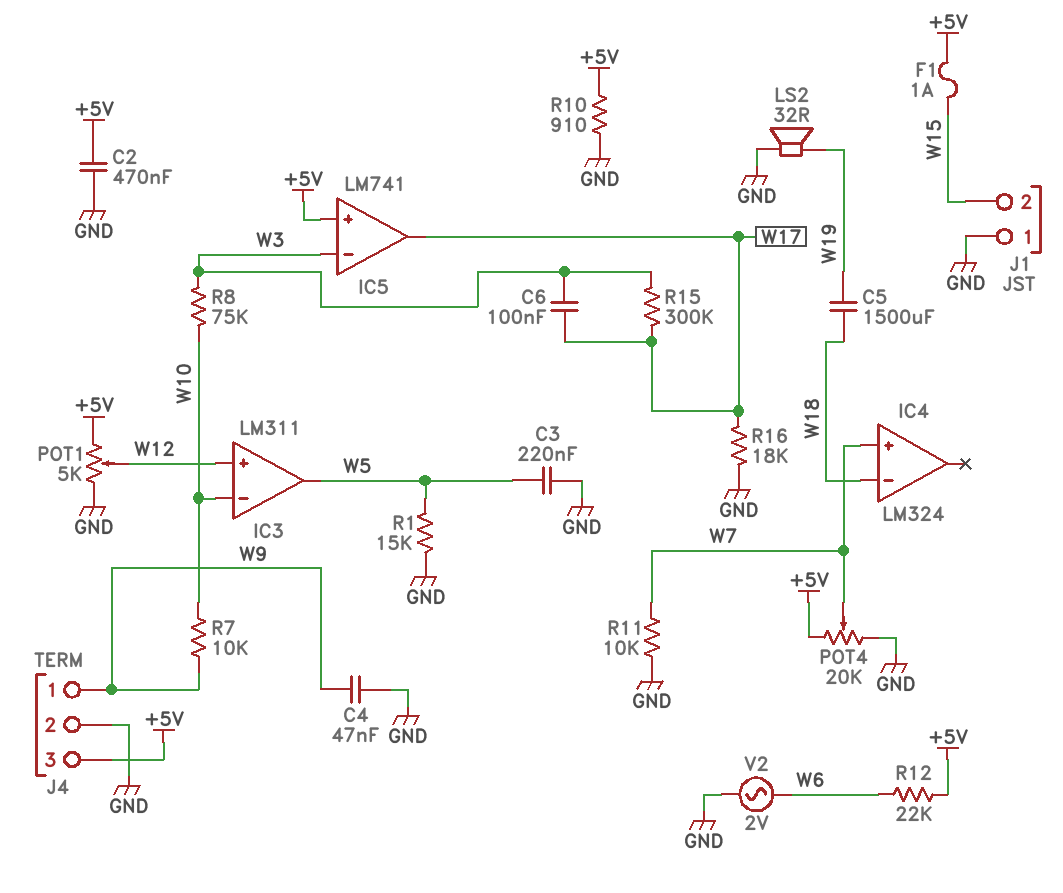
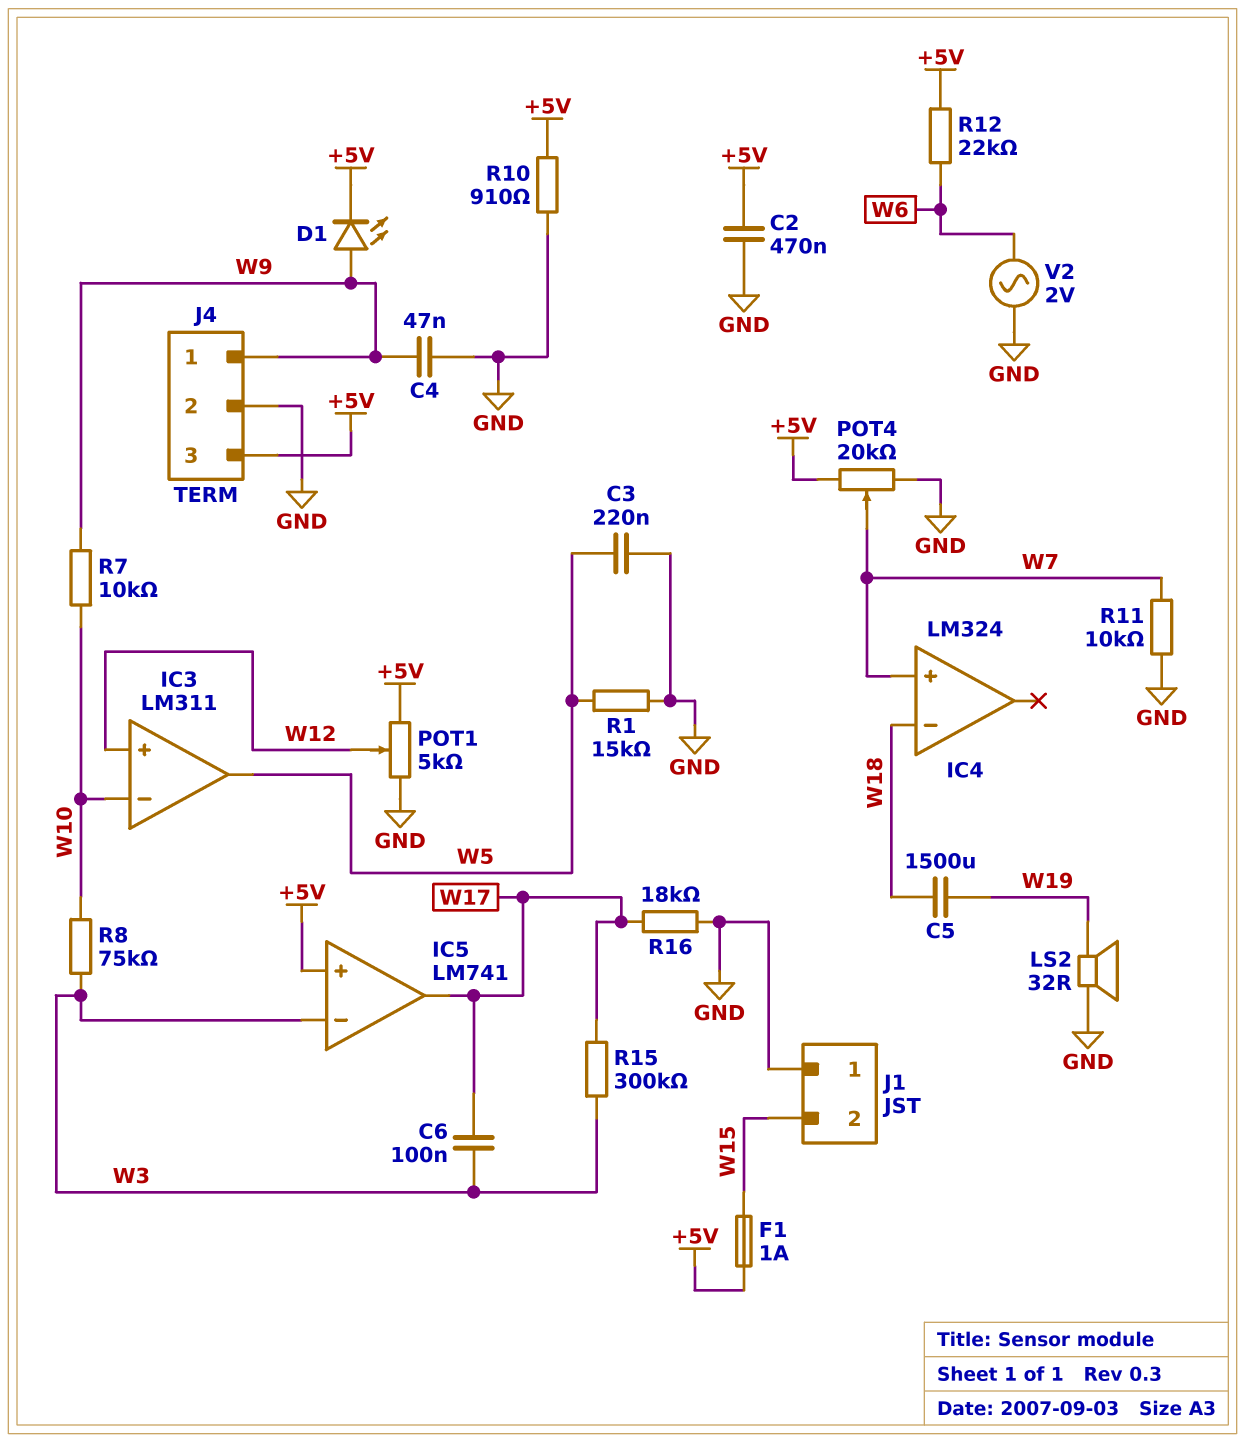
D1: none -> LED (A W9, K +5V)

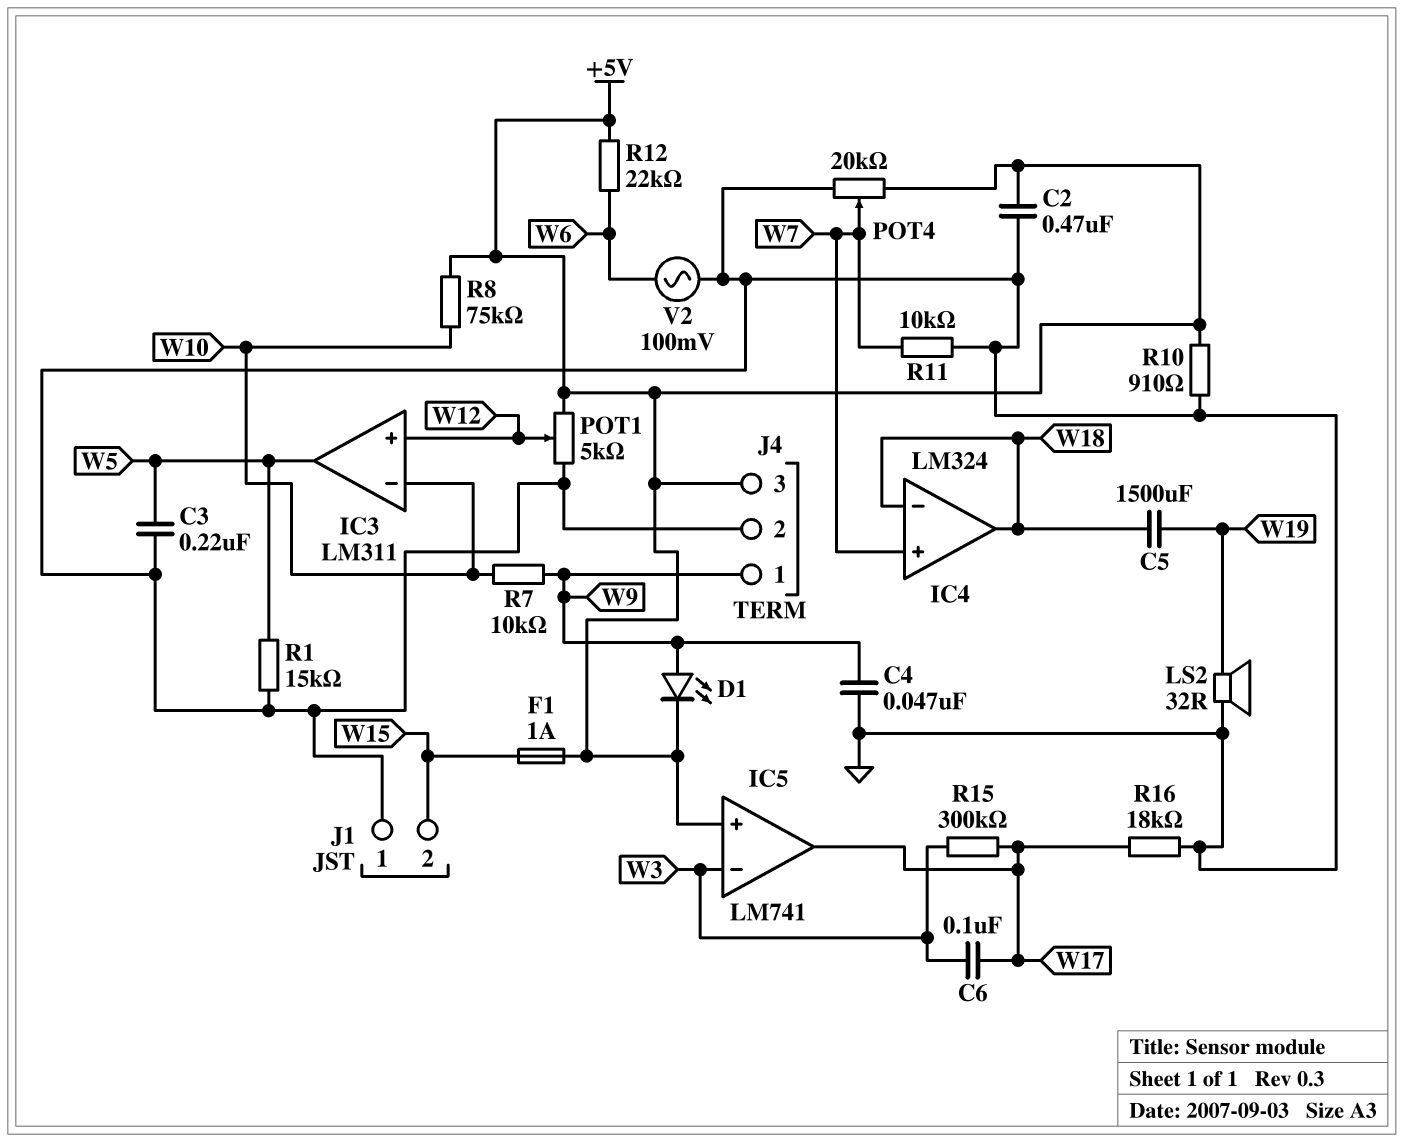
IC4 pin out: none -> W18
R8: 75k (W3, W10) -> 75k (+5V, W10)
V2: AC 2V (GND, W6) -> AC 100mV (GND, W6)

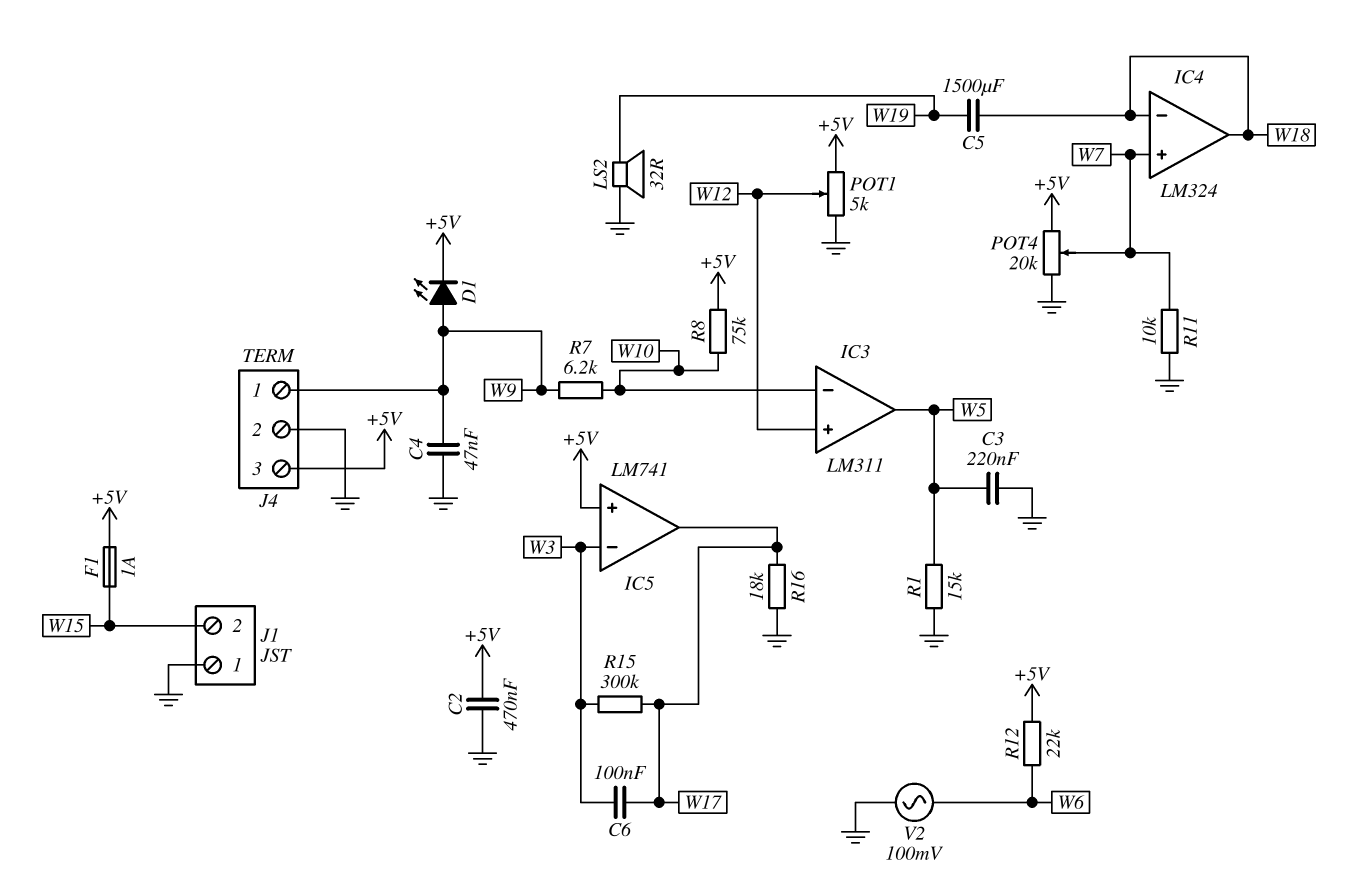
R7: 10k (W9, W10) -> 6.2k (W9, W10)
R10: 910 (+5V, GND) -> none

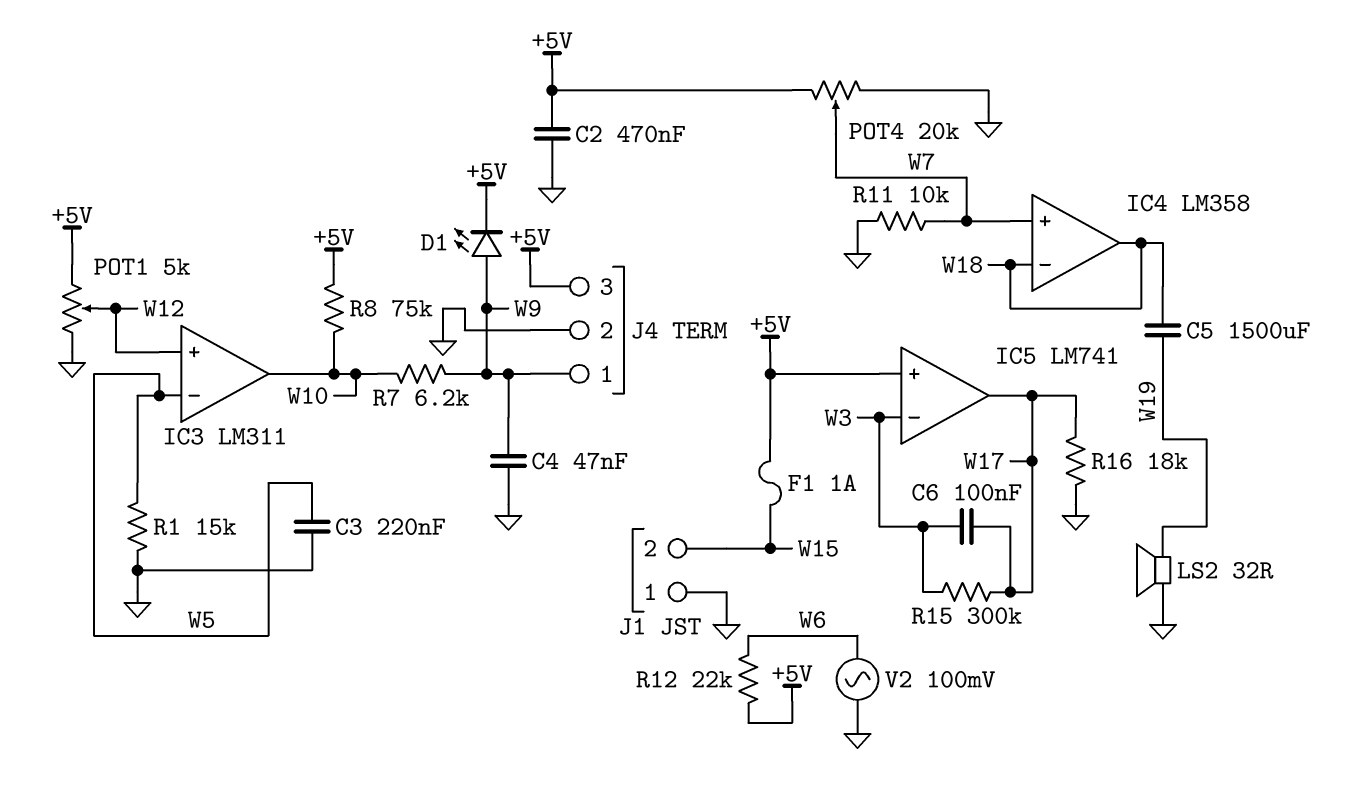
IC3 pin in-: W10 -> W5
IC3 pin out: W5 -> W10
IC4: LM324 -> LM358

